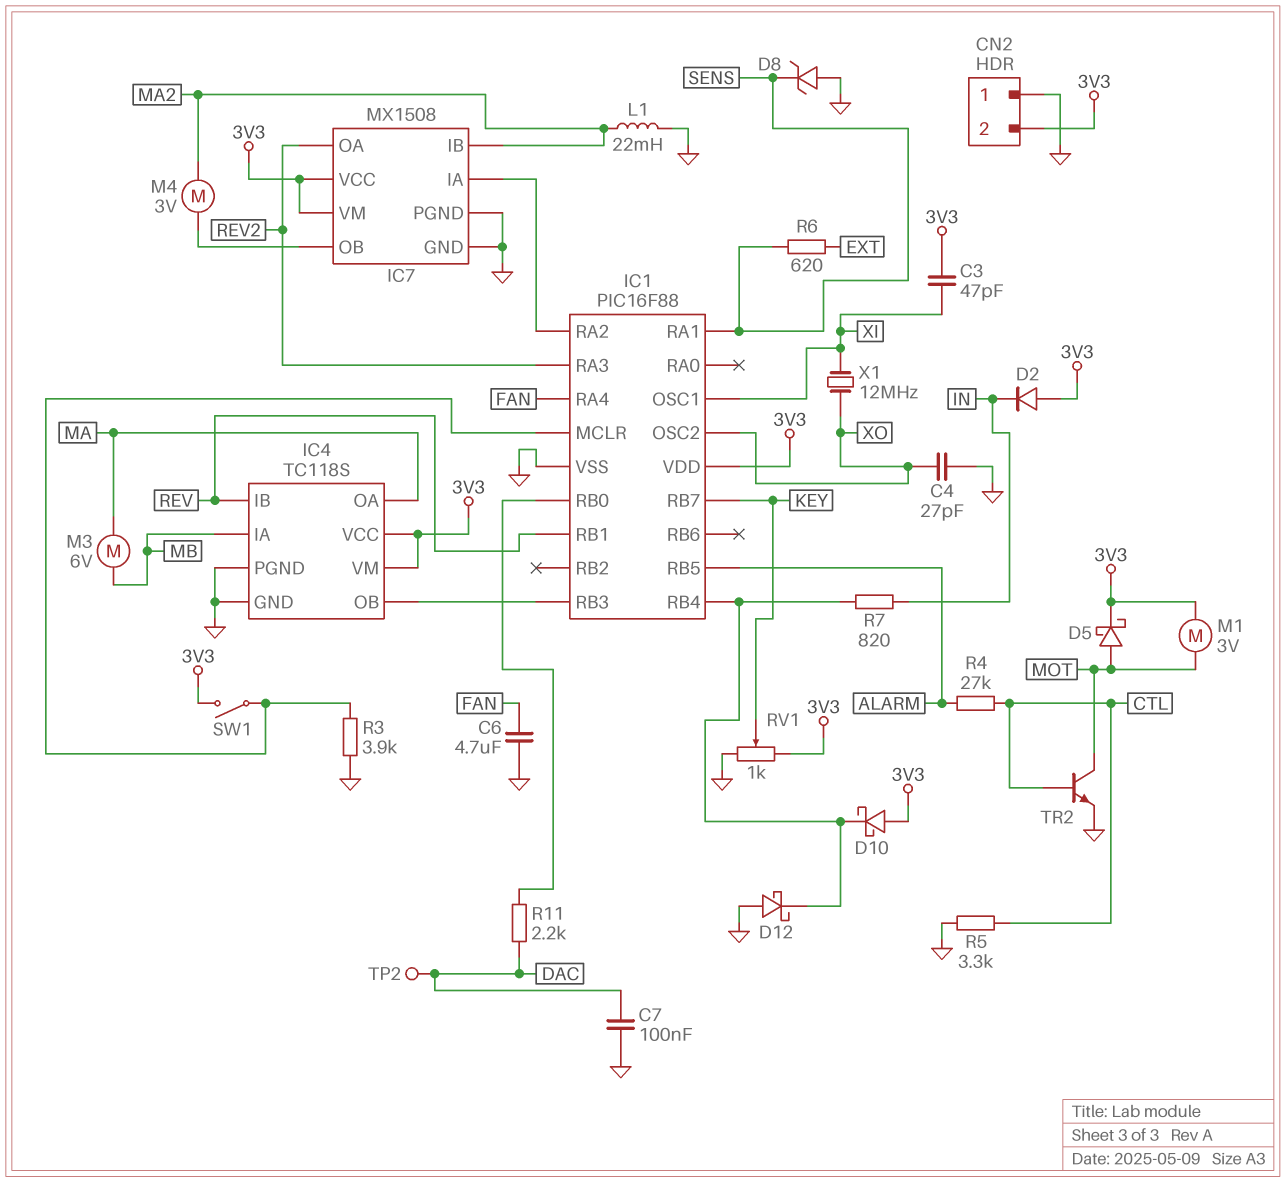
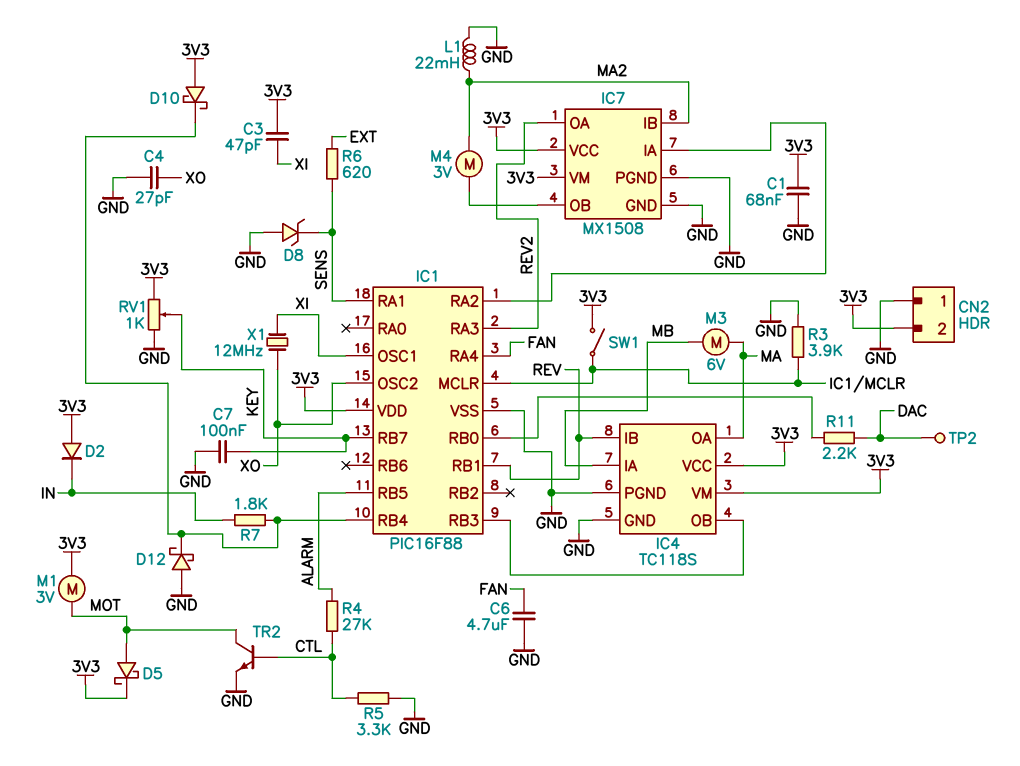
C1: none -> 68nF (3V3, GND)
C7: 100nF (DAC, GND) -> 100nF (GND, KEY)
R7: 820 (IC1/RB4, IN) -> 1.8k (IC1/RB4, IN)

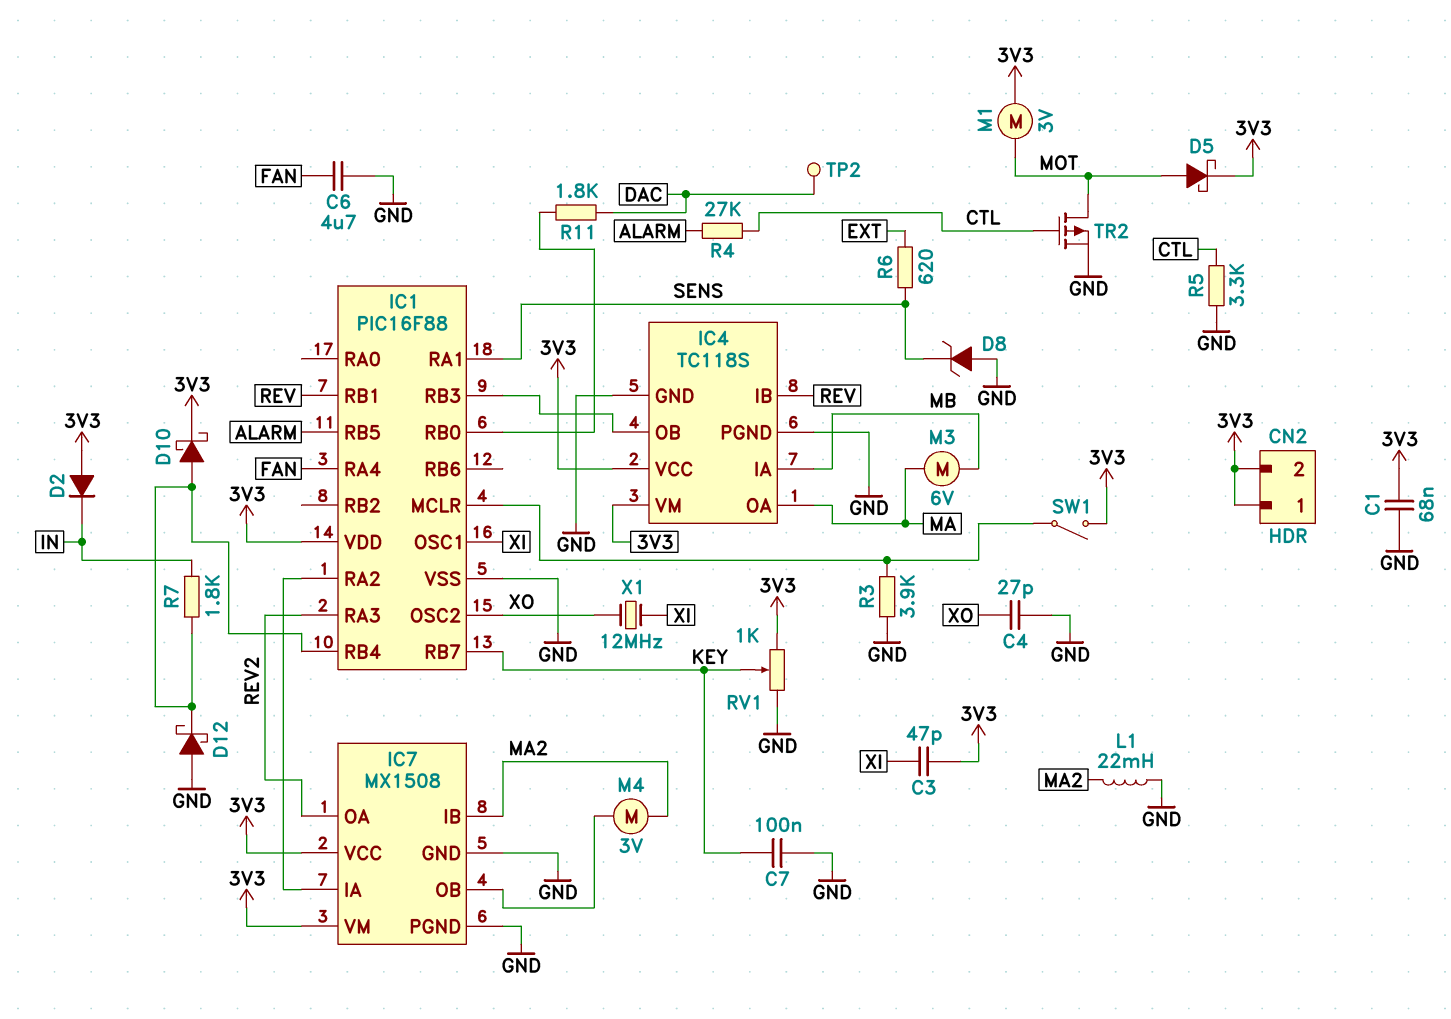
CN2 pin 1: GND -> 3V3
D10: schottky (A 3V3, K IC1/RB4) -> schottky (A IC1/RB4, K 3V3)
R11: 2.2k (DAC, IC1/RB0) -> 1.8k (DAC, IC1/RB0)
TR2: NPN (B CTL, C MOT, E GND) -> PMOS (G CTL, D MOT, S GND)

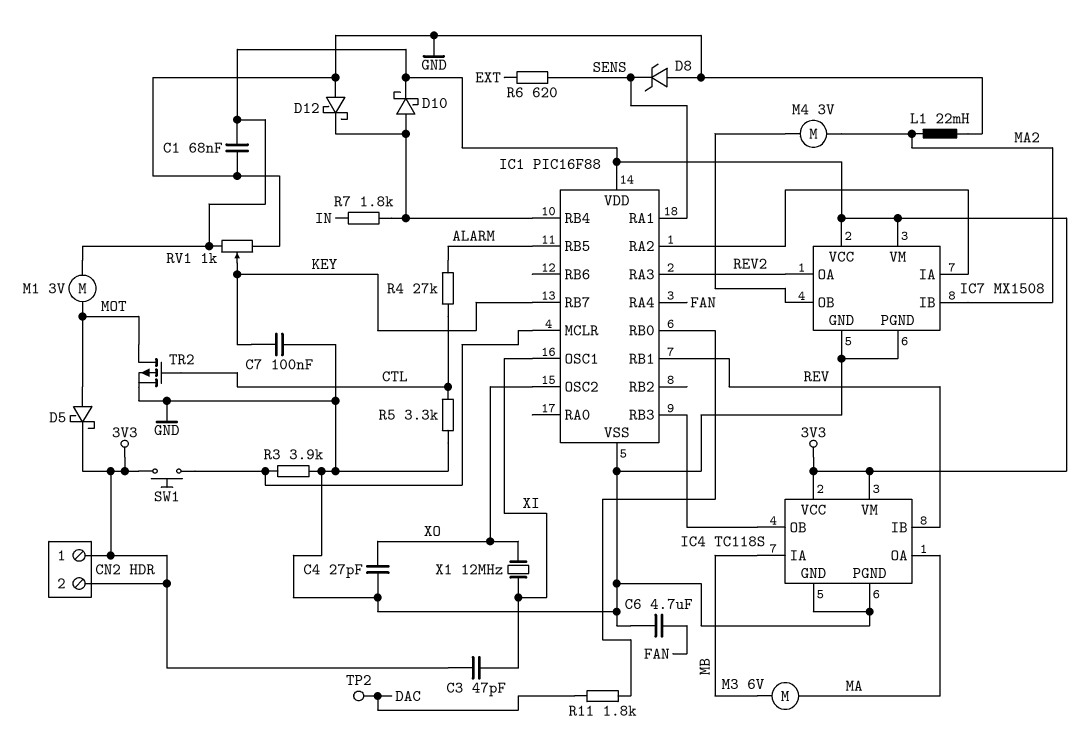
D2: diode (A 3V3, K IN) -> none
SW1: switch (3V3, IC1/MCLR) -> button (3V3, IC1/MCLR)

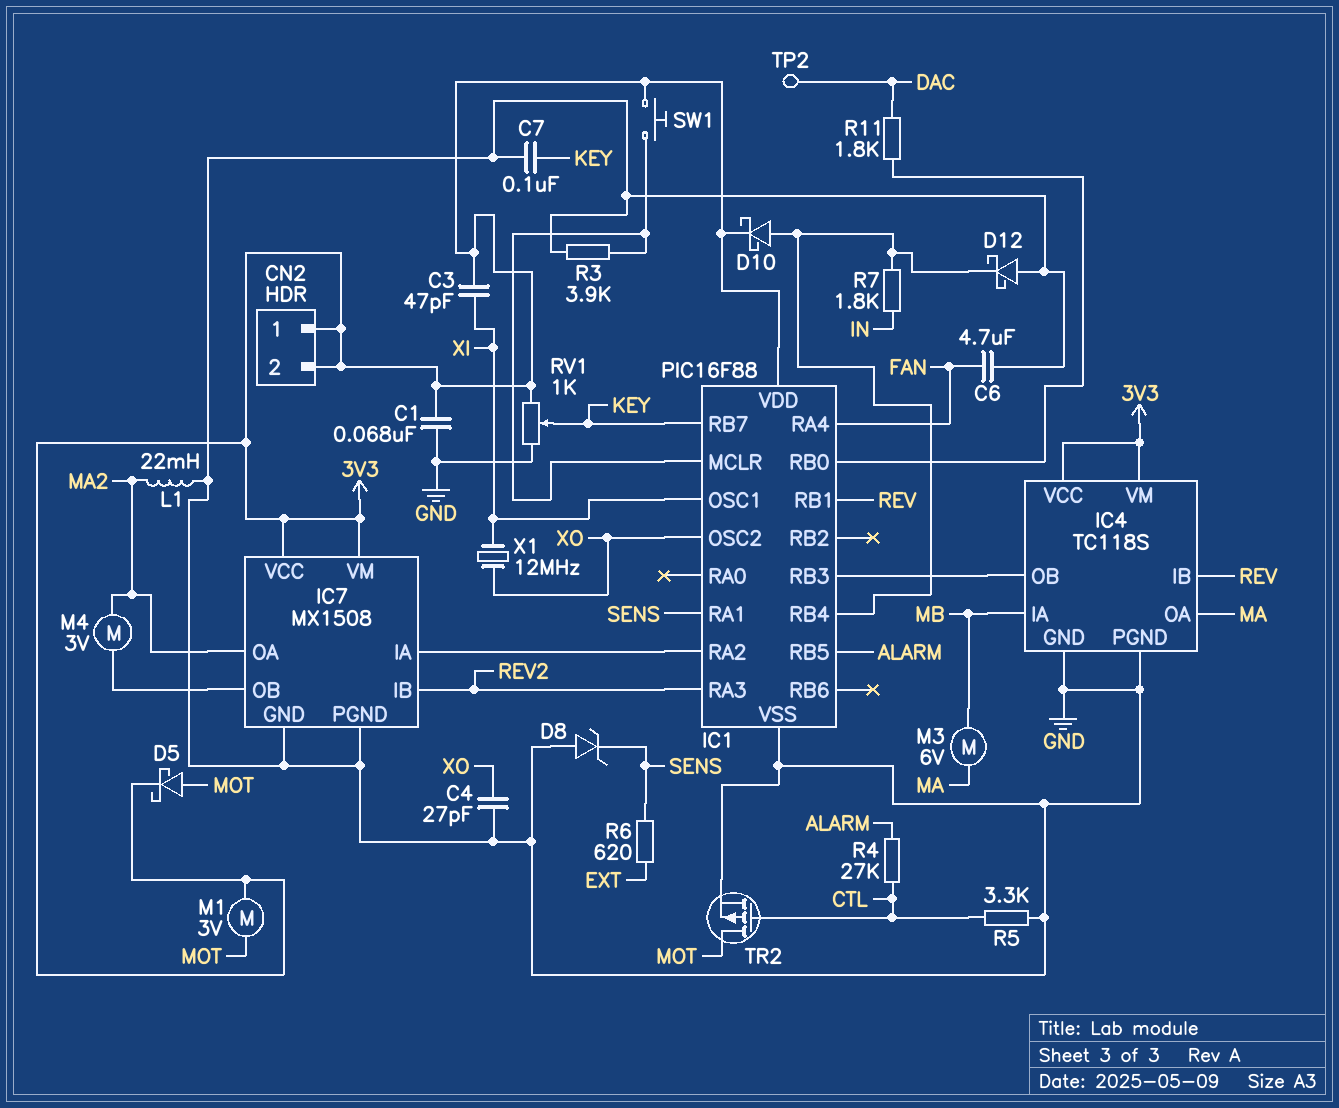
IC7 pin IB: MA2 -> REV2
IC7 pin OA: REV2 -> MA2

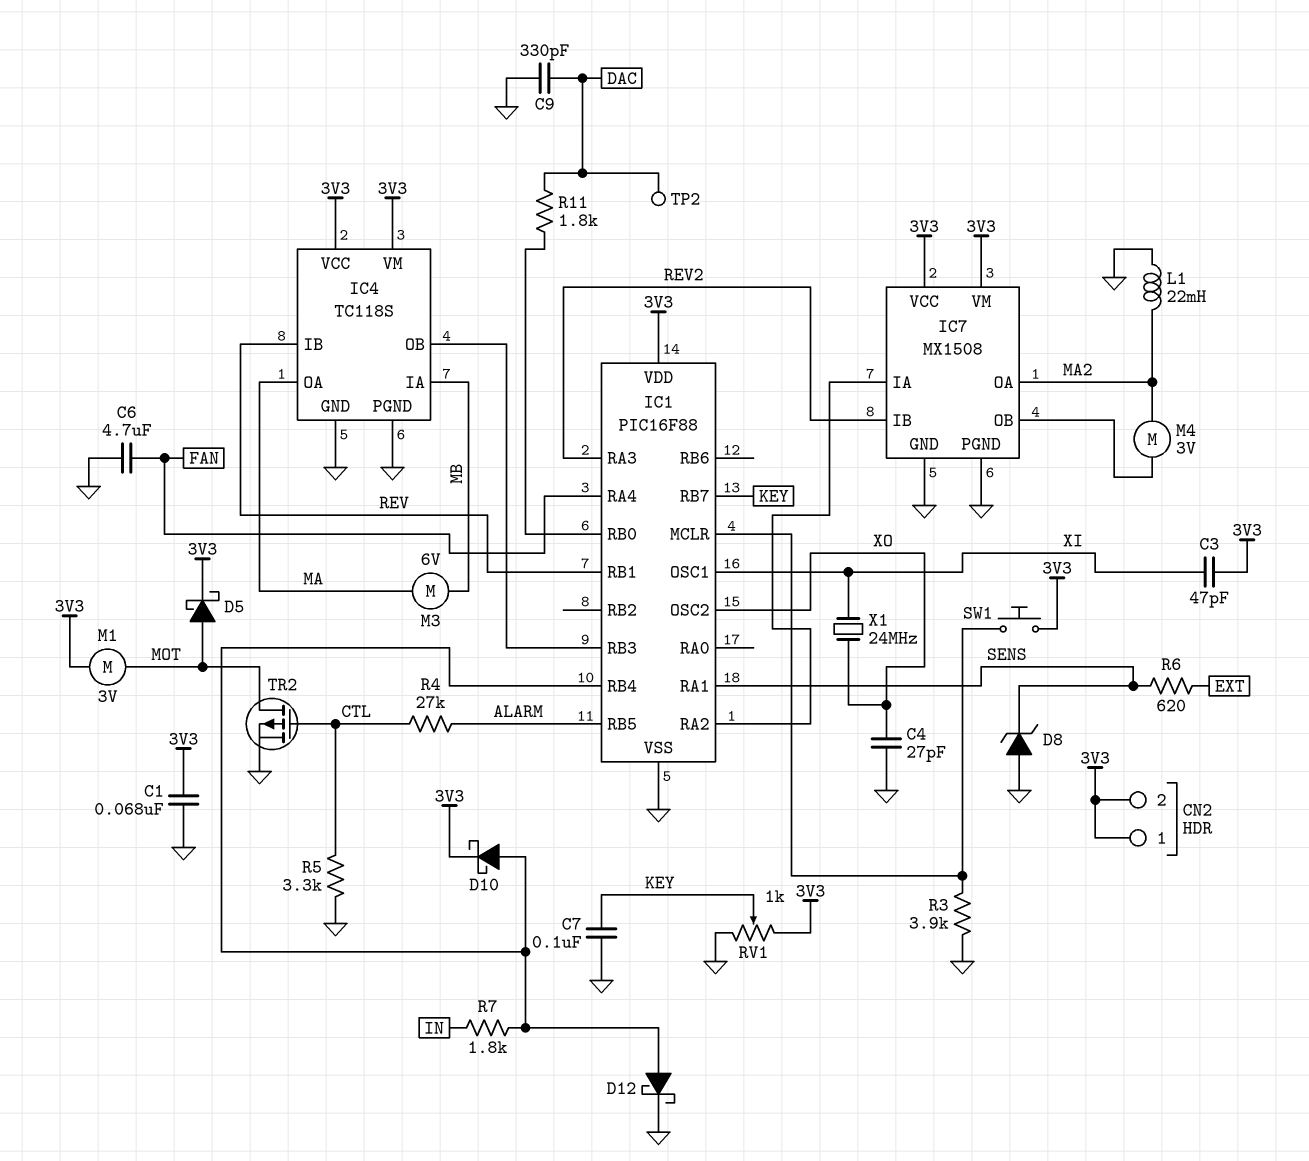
C9: none -> 330pF (DAC, GND)
D12: schottky (A GND, K IC1/RB4) -> schottky (A IC1/RB4, K GND)
X1: 12MHz (XI, XO) -> 24MHz (XI, XO)

